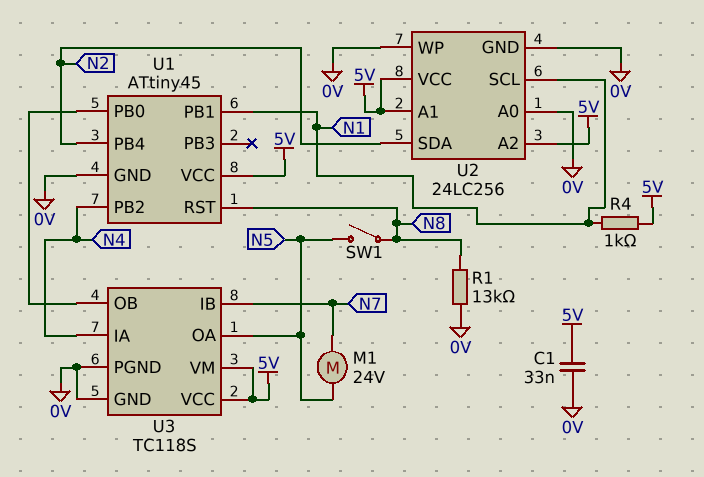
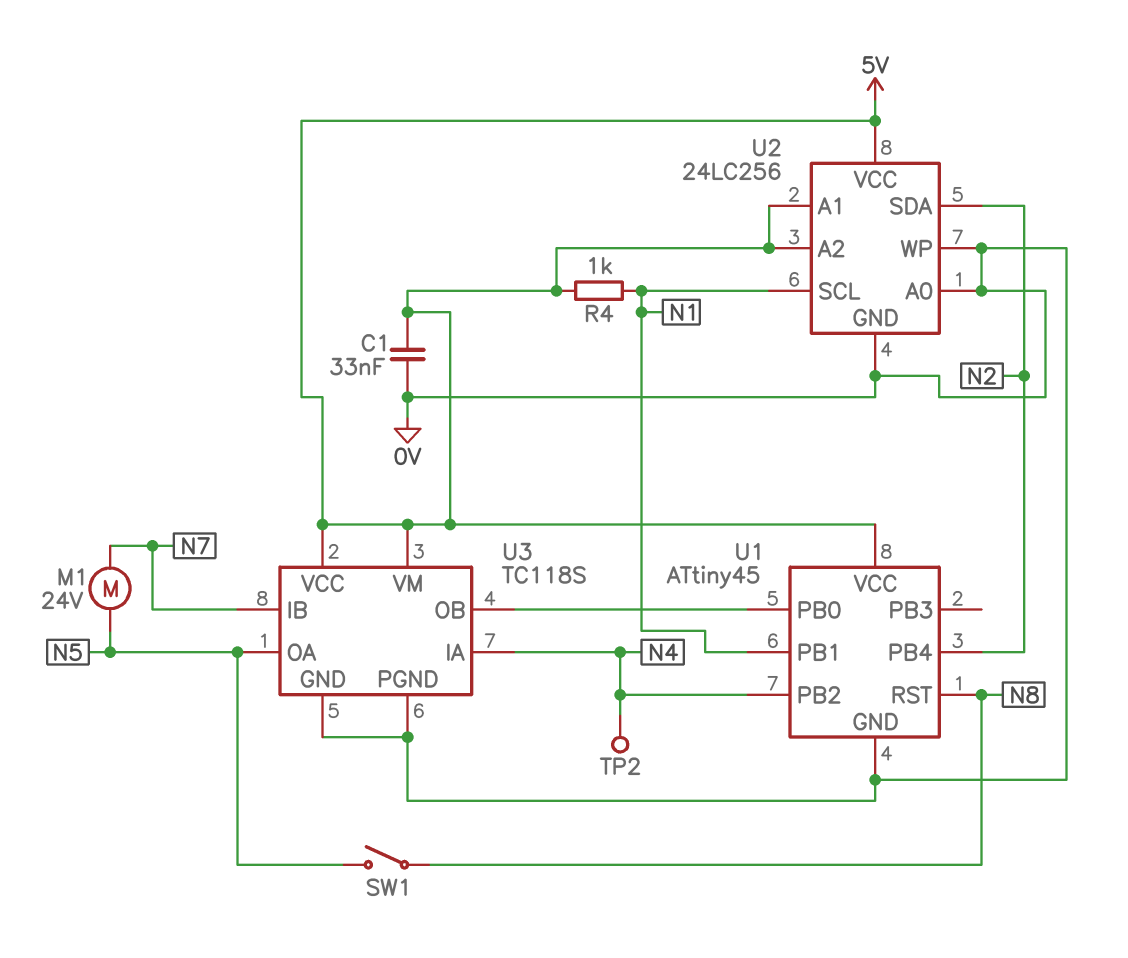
R1: 13k (0V, N8) -> none
TP2: none -> test point (N4)

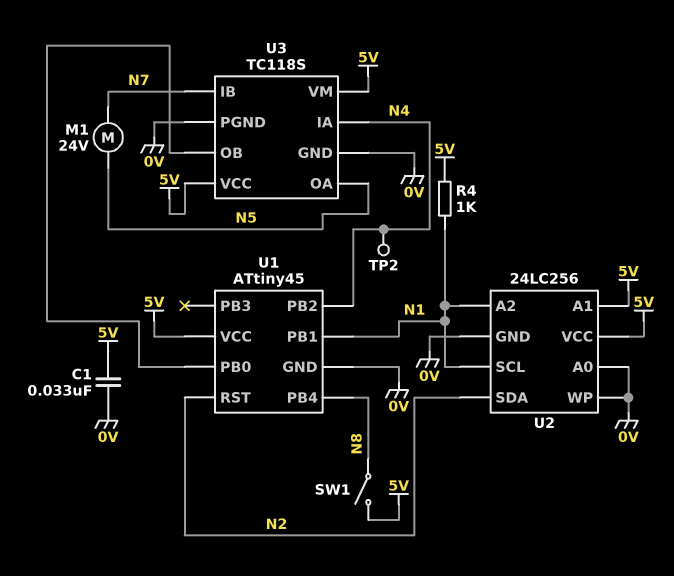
SW1: switch (N5, N8) -> switch (5V, N8)
U1 pin PB4: N2 -> N8
U1 pin RST: N8 -> N2
U2 pin A2: 5V -> N1

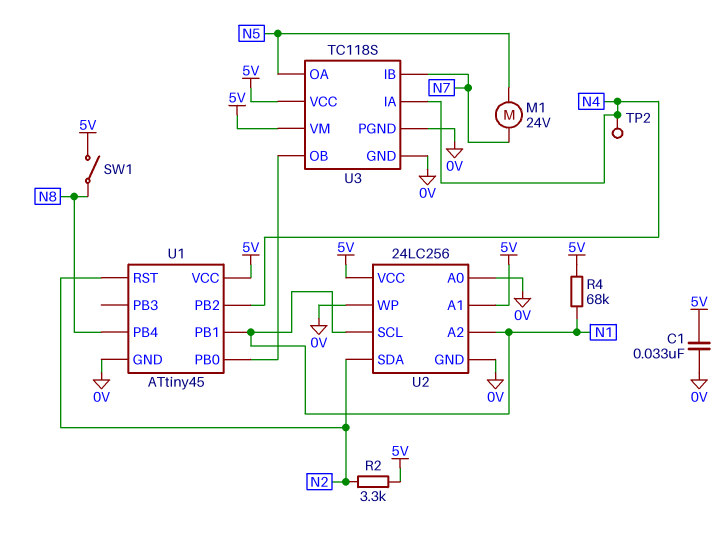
R2: none -> 3.3k (5V, N2)
R4: 1k (5V, N1) -> 68k (5V, N1)

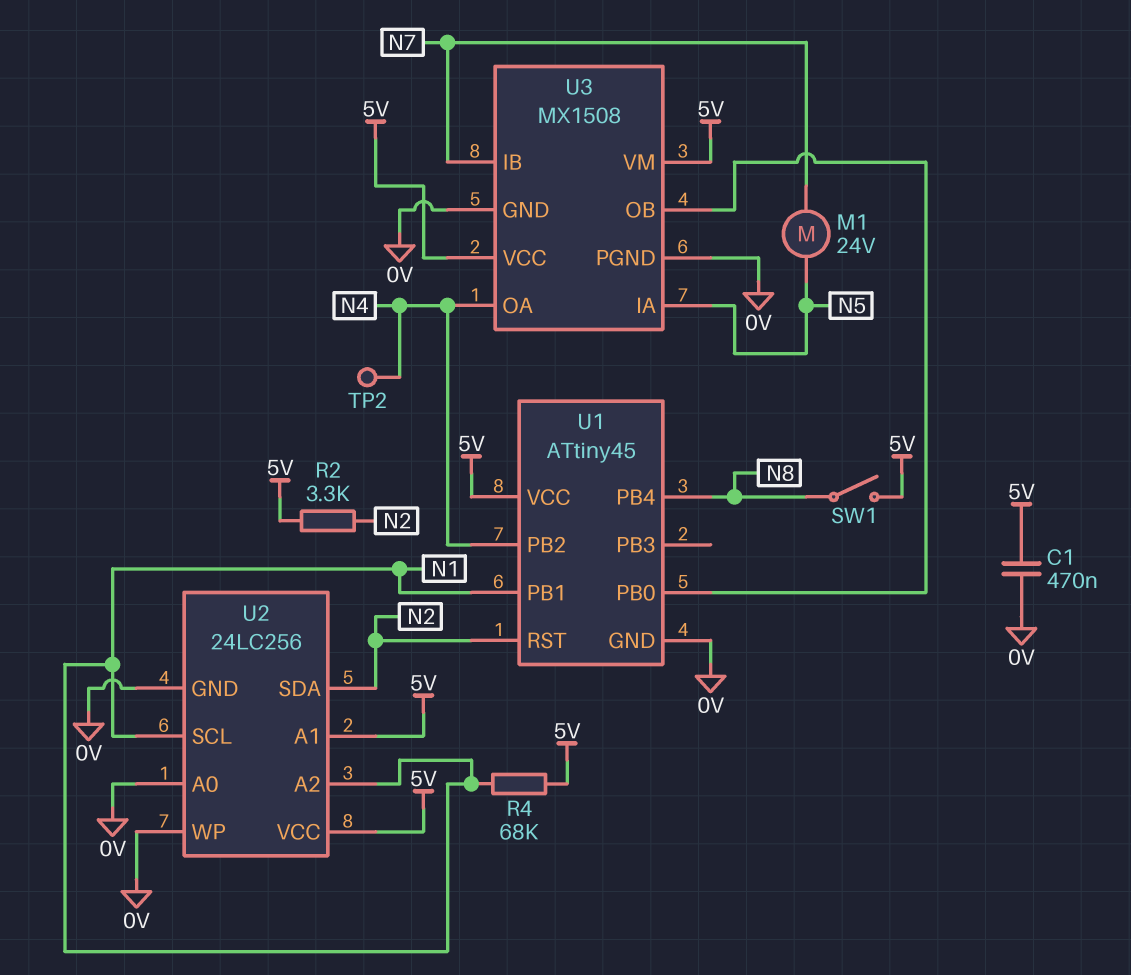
C1: 33nF (0V, 5V) -> 470nF (0V, 5V)
U3: TC118S -> MX1508
U3 pin IA: N4 -> N5
U3 pin OA: N5 -> N4

